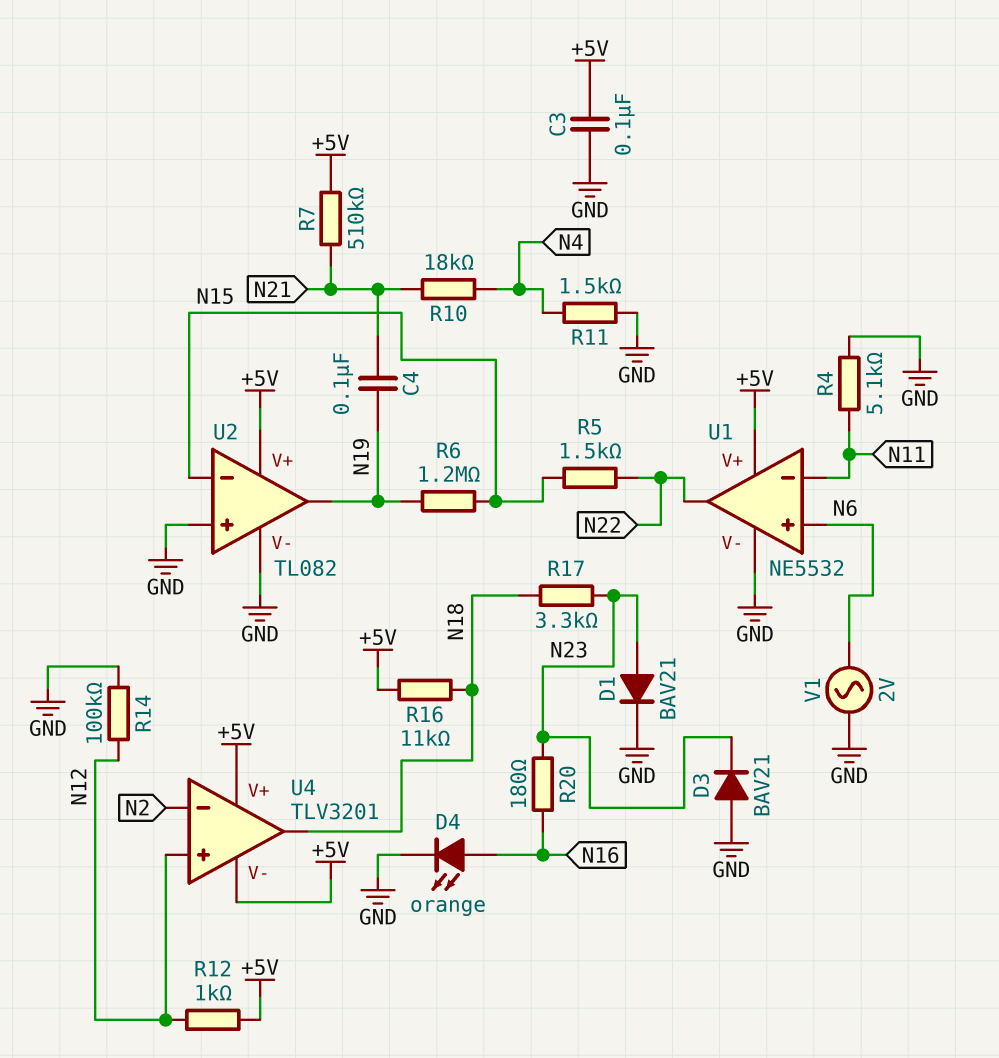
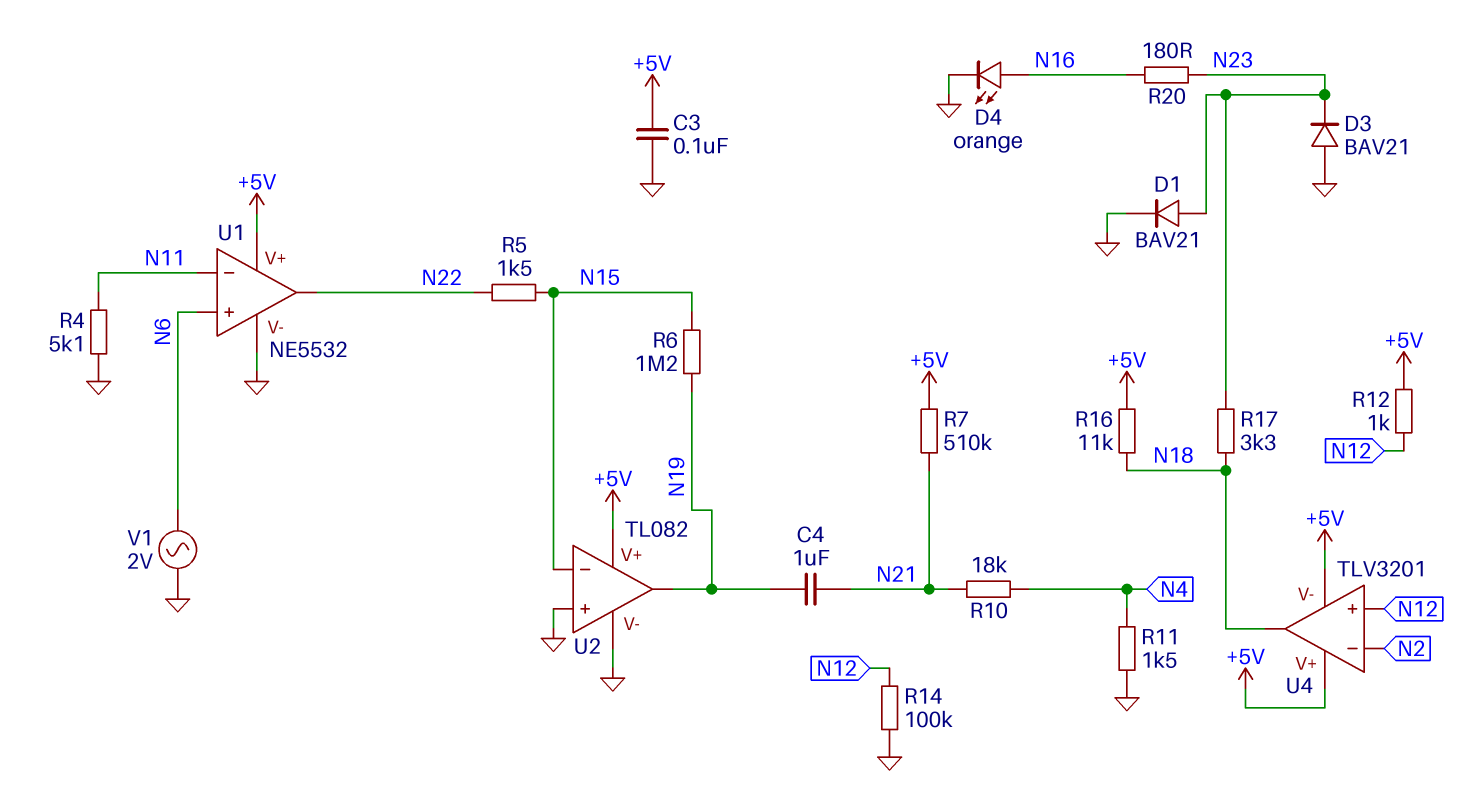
C4: 100nF (N19, N21) -> 1uF (N19, N21)

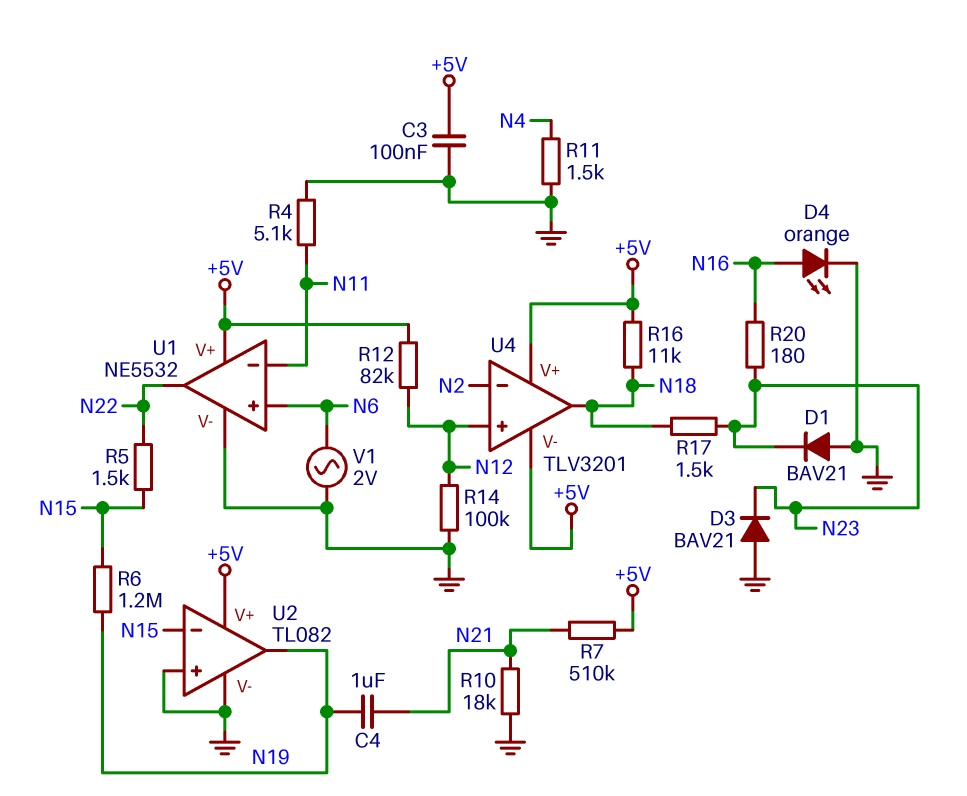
D1: diode BAV21 (A N23, K GND) -> diode BAV21 (A GND, K N23)
R10: 18k (N4, N21) -> 18k (GND, N21)
R12: 1k (+5V, N12) -> 82k (+5V, N12)
R17: 3.3k (N18, N23) -> 1.5k (N18, N23)

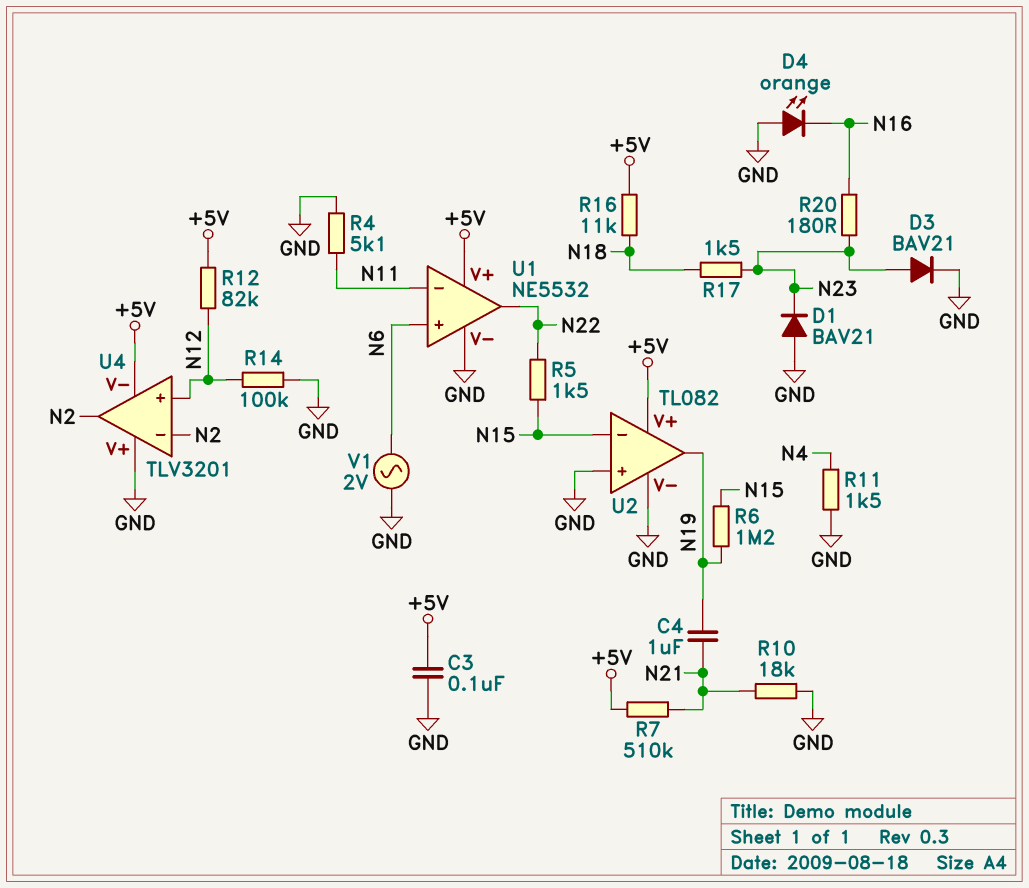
D3: diode BAV21 (A GND, K N23) -> diode BAV21 (A N23, K GND)
D4: LED orange (A N16, K GND) -> LED orange (A GND, K N16)
U4 pin V+: +5V -> GND
U4 pin out: N18 -> N2

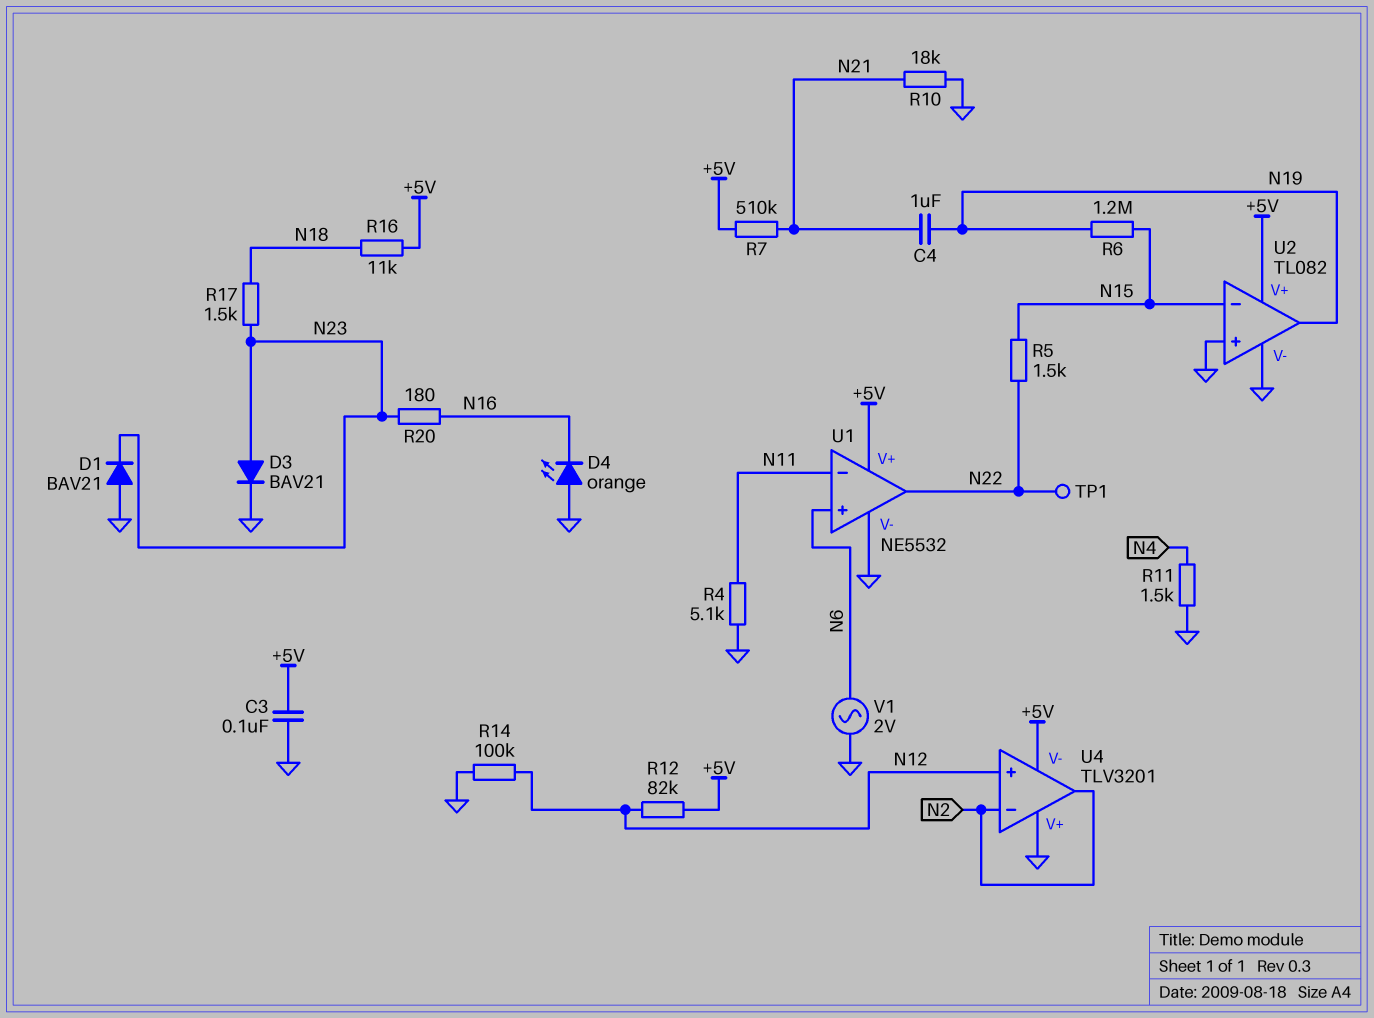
TP1: none -> test point (N22)

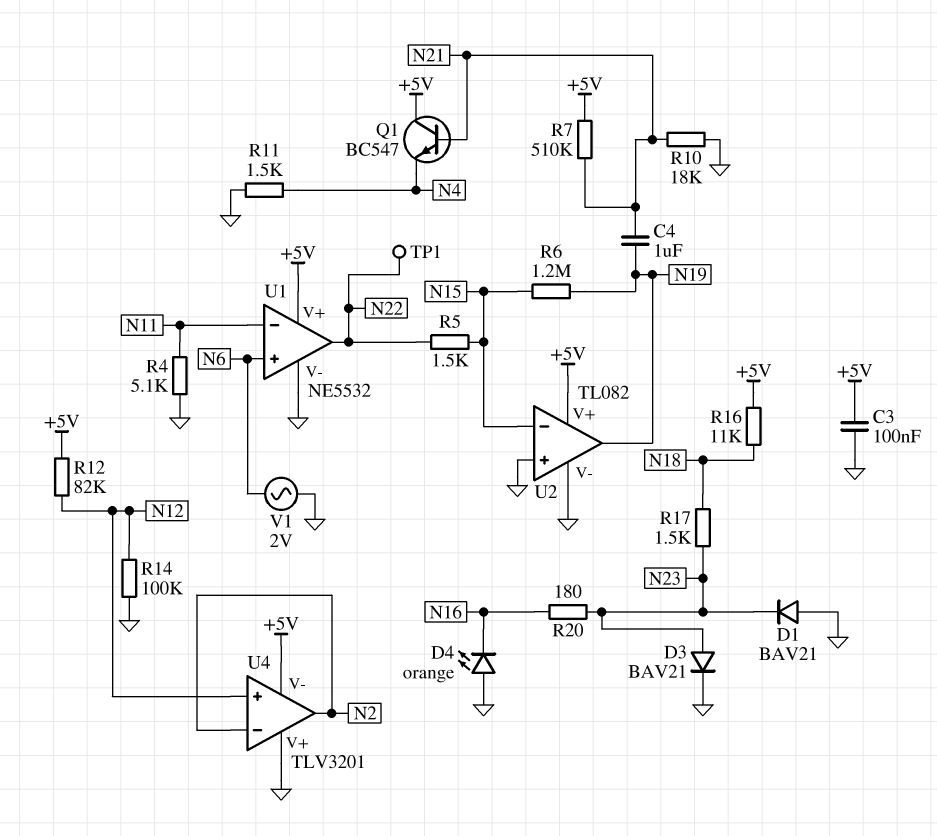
Q1: none -> NPN BC547 (B N21, C +5V, E N4)

